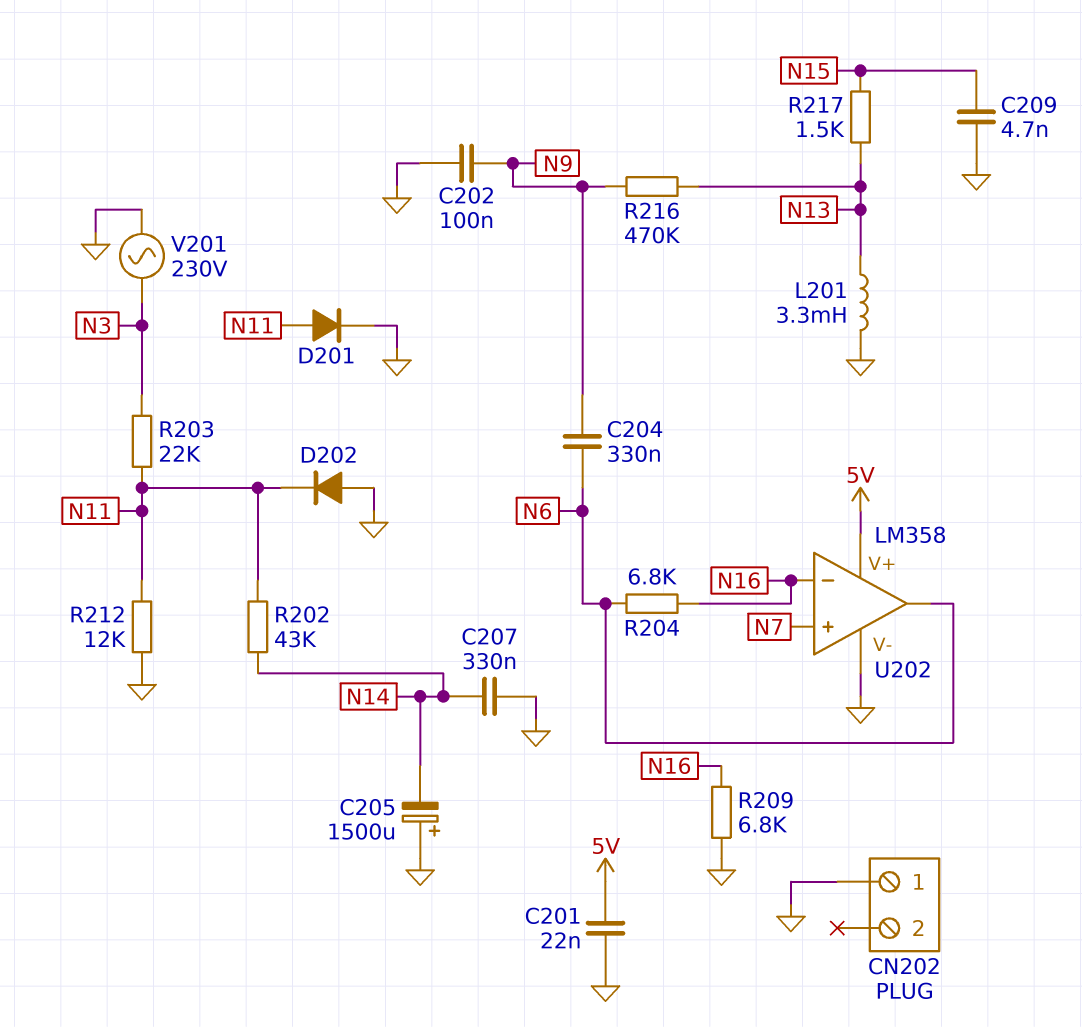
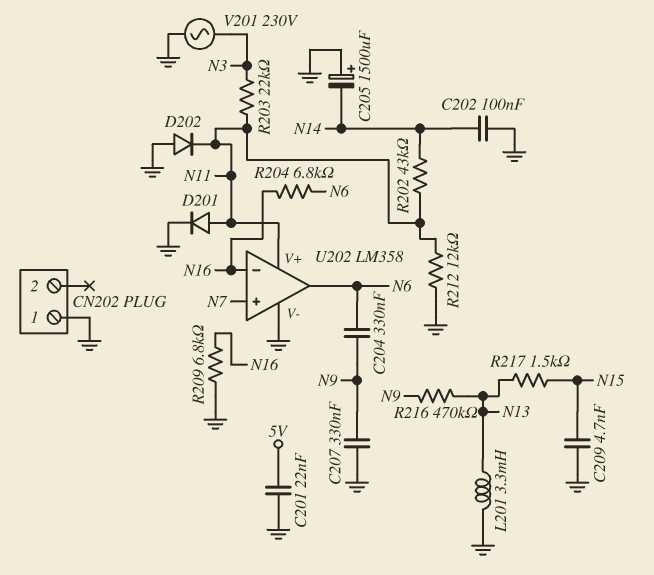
C202: 100nF (GND, N9) -> 100nF (GND, N14)
C207: 330nF (GND, N14) -> 330nF (GND, N9)
U202 pin V+: 5V -> N11

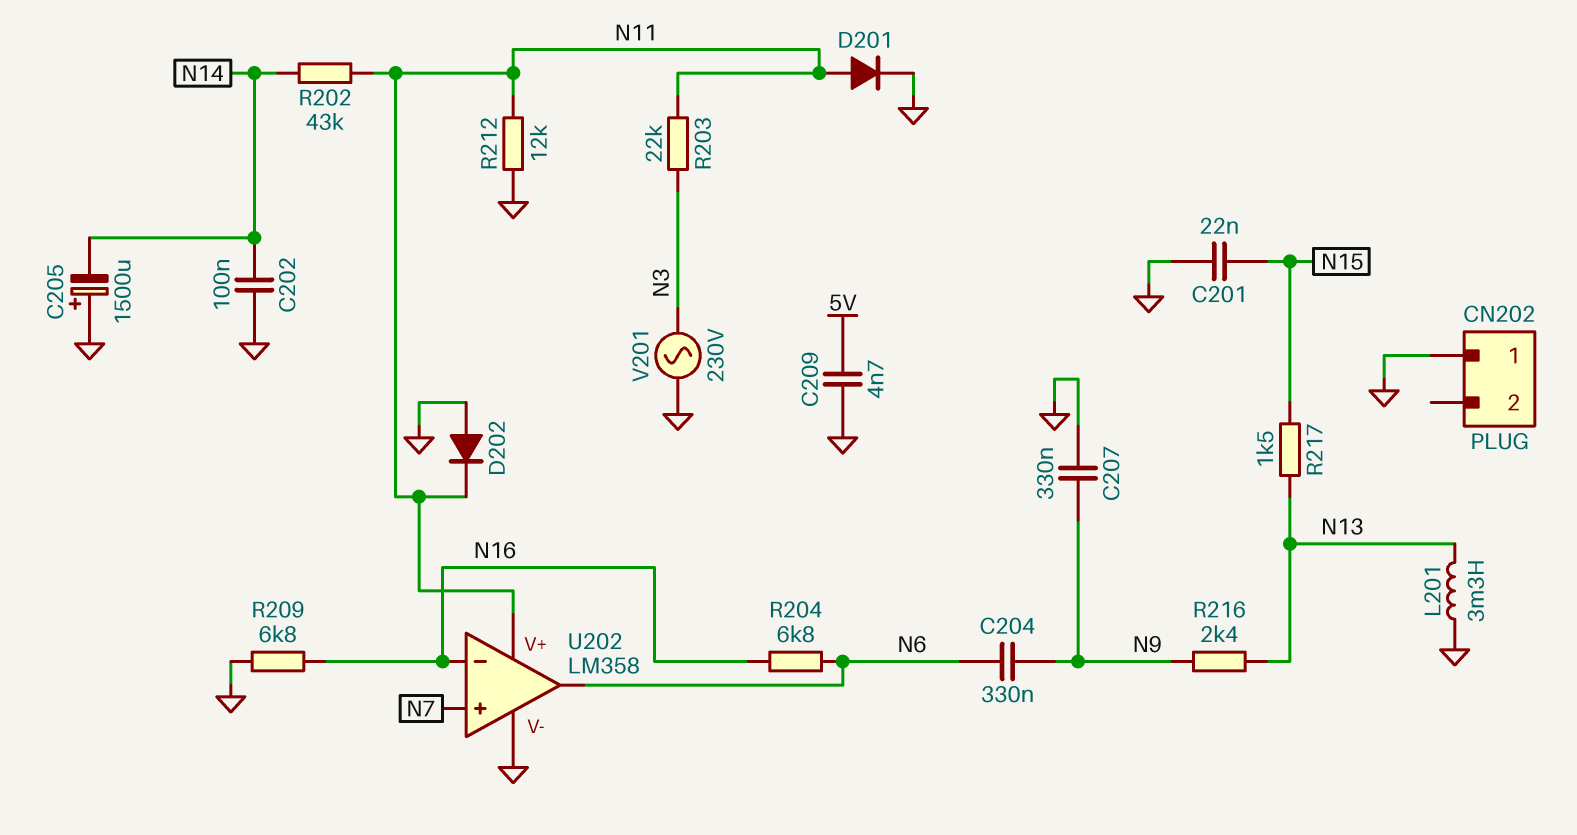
C201: 22nF (5V, GND) -> 22nF (GND, N15)
C209: 4.7nF (GND, N15) -> 4.7nF (5V, GND)
R216: 470k (N9, N13) -> 2.4k (N9, N13)

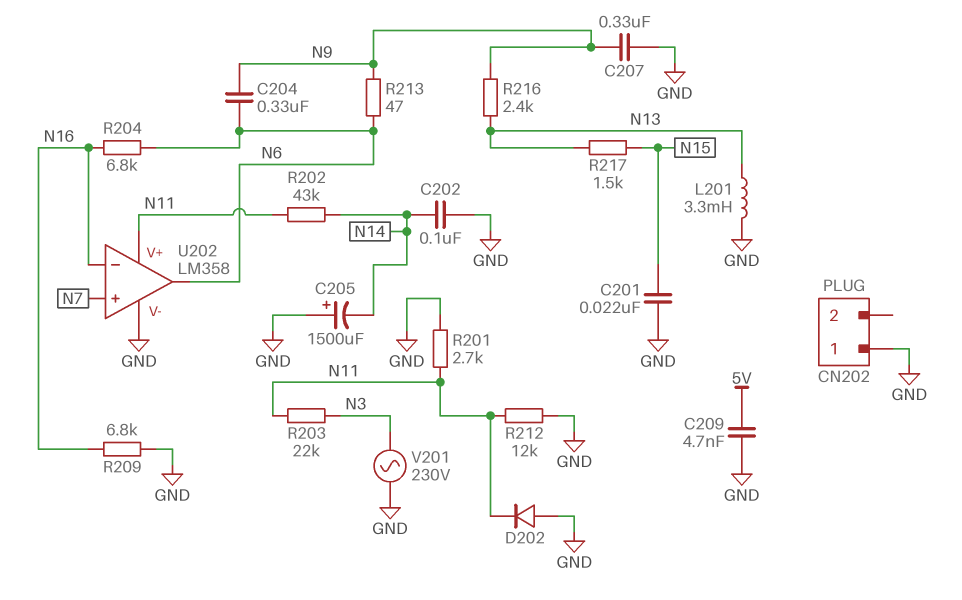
D201: diode (A N11, K GND) -> none
R201: none -> 2.7k (GND, N11)
R213: none -> 47 (N6, N9)

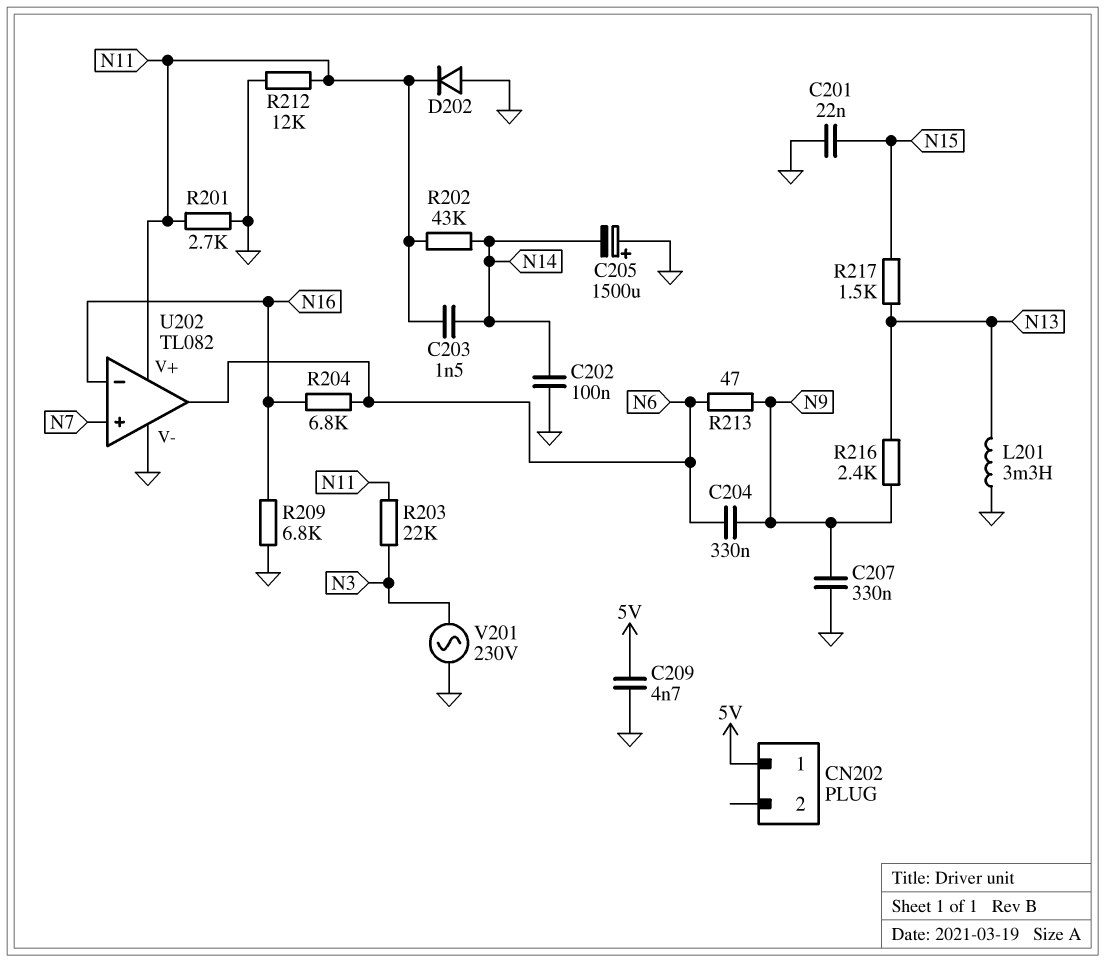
C203: none -> 1.5nF (N11, N14)
CN202 pin 1: GND -> 5V
U202: LM358 -> TL082

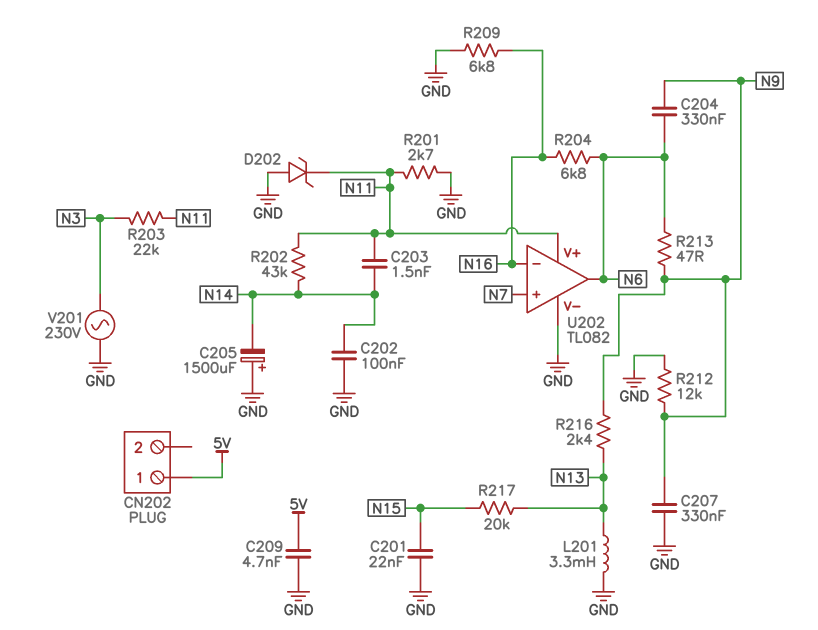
D202: diode (A GND, K N11) -> zener (A GND, K N11)
R212: 12k (GND, N11) -> 12k (GND, N9)
R217: 1.5k (N13, N15) -> 20k (N13, N15)

